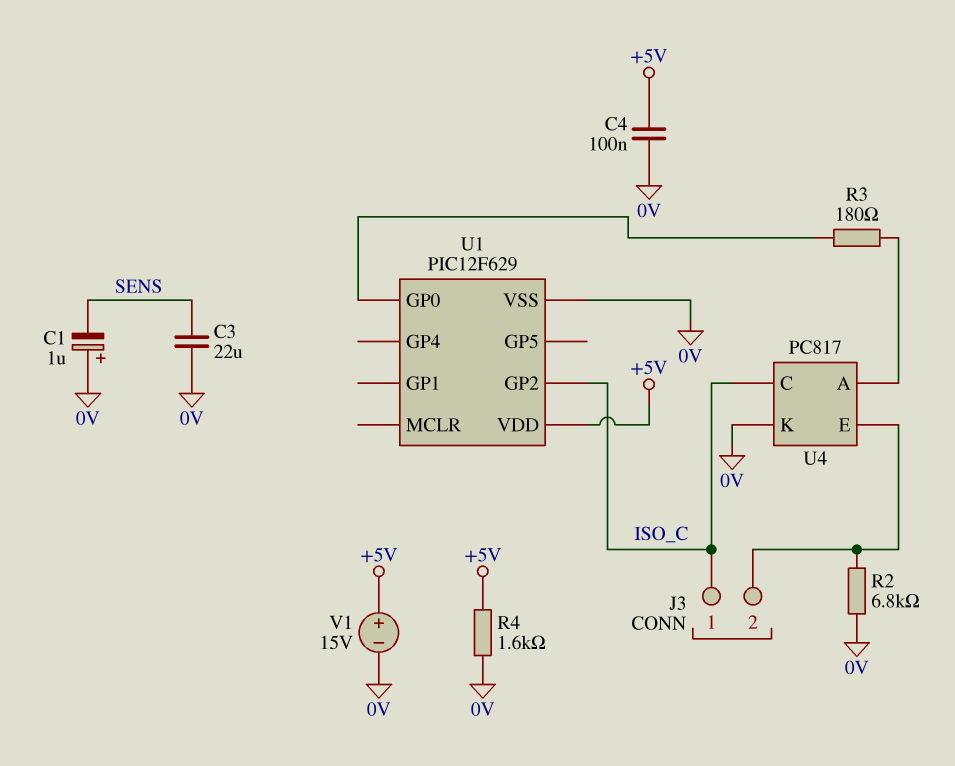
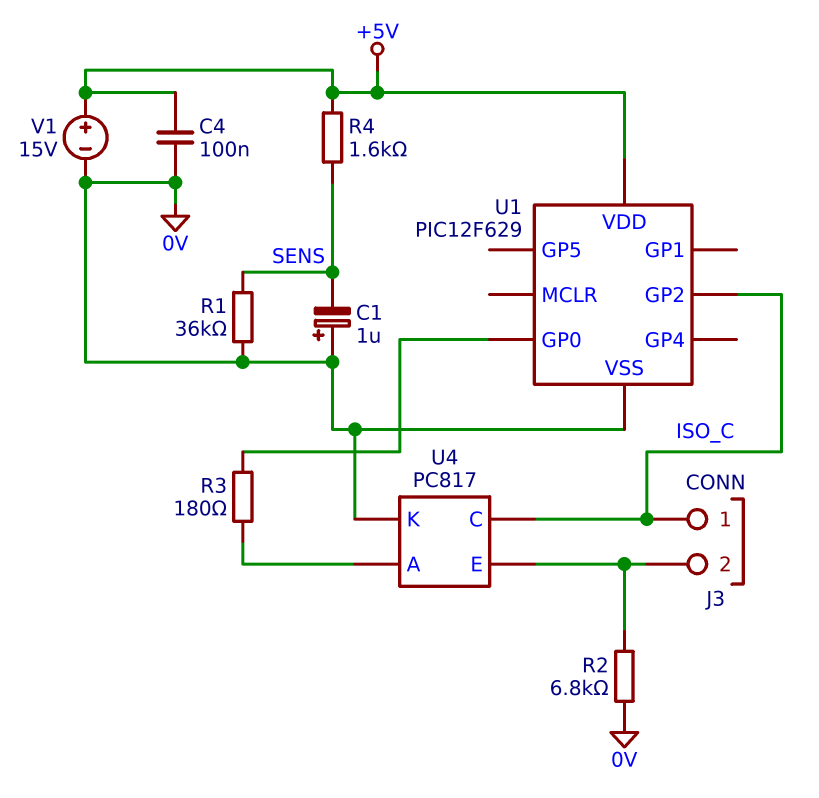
C3: 22uF (0V, SENS) -> none
R1: none -> 36k (0V, SENS)
R4: 1.6k (+5V, 0V) -> 1.6k (+5V, SENS)

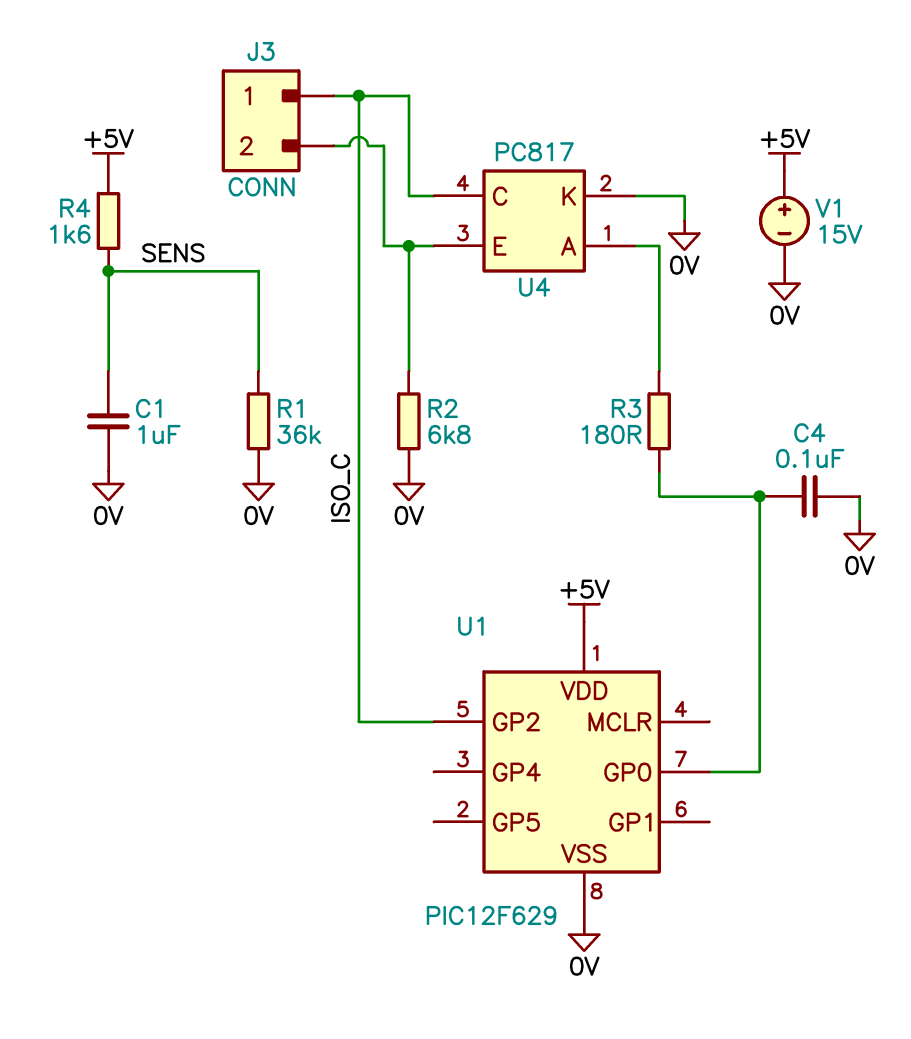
C1: 1uF (plus 0V, minus SENS) -> 1uF (0V, SENS)
C4: 100nF (+5V, 0V) -> 100nF (0V, U1/GP0)

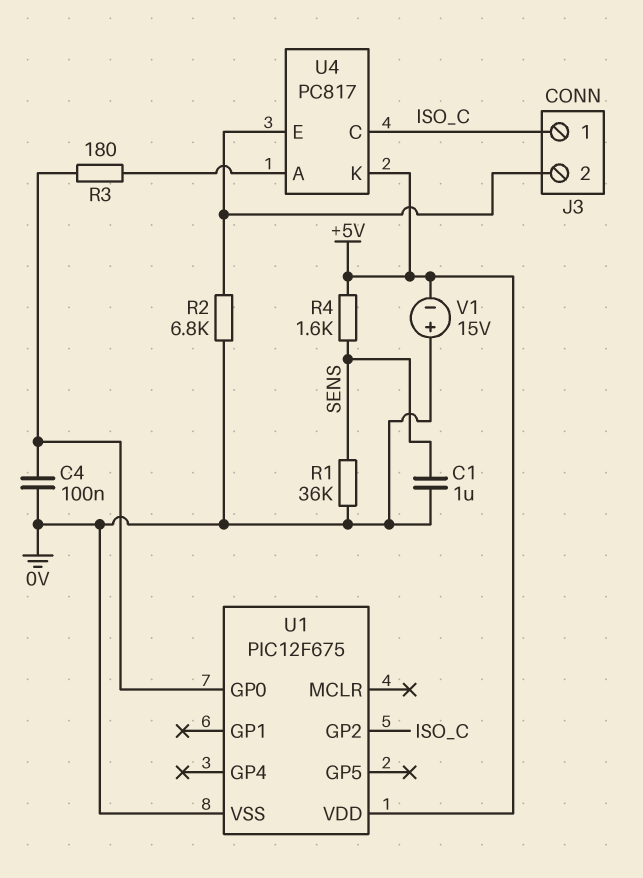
U1: PIC12F629 -> PIC12F675
U4 pin K: 0V -> +5V
V1: 15V (plus +5V, minus 0V) -> 15V (plus 0V, minus +5V)

